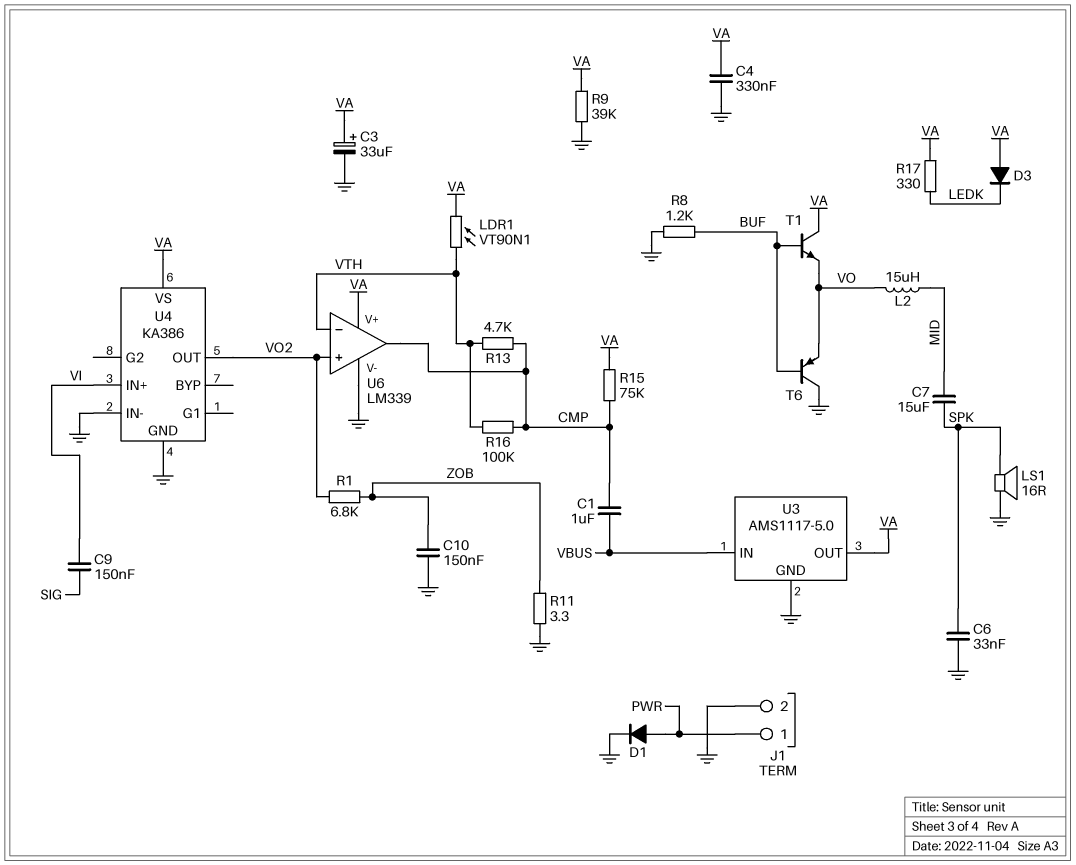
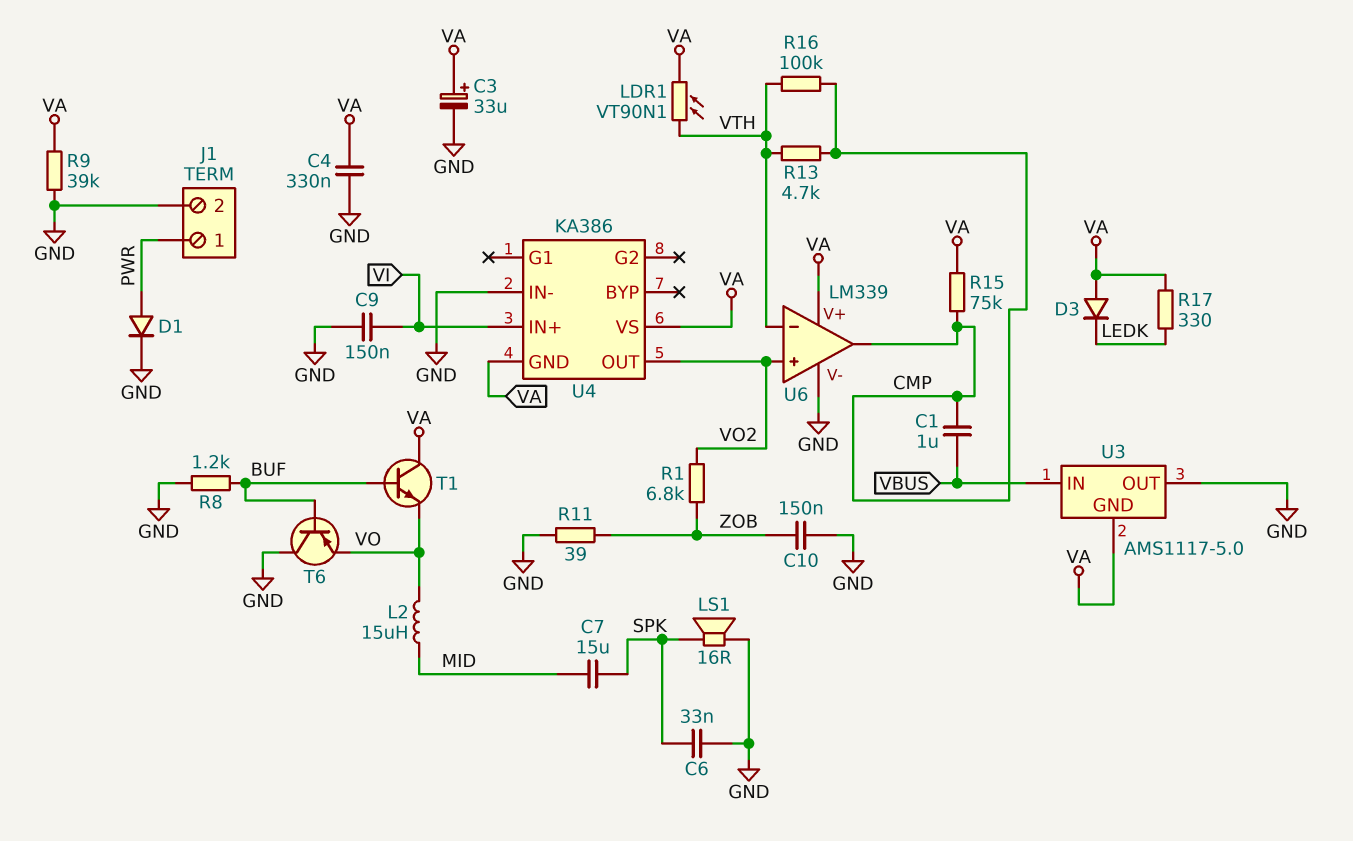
C9: 150nF (SIG, VI) -> 150nF (GND, VI)
R11: 3.3 (GND, ZOB) -> 39 (GND, ZOB)
U3 pin GND: GND -> VA
U3 pin OUT: VA -> GND
U4 pin GND: GND -> VA

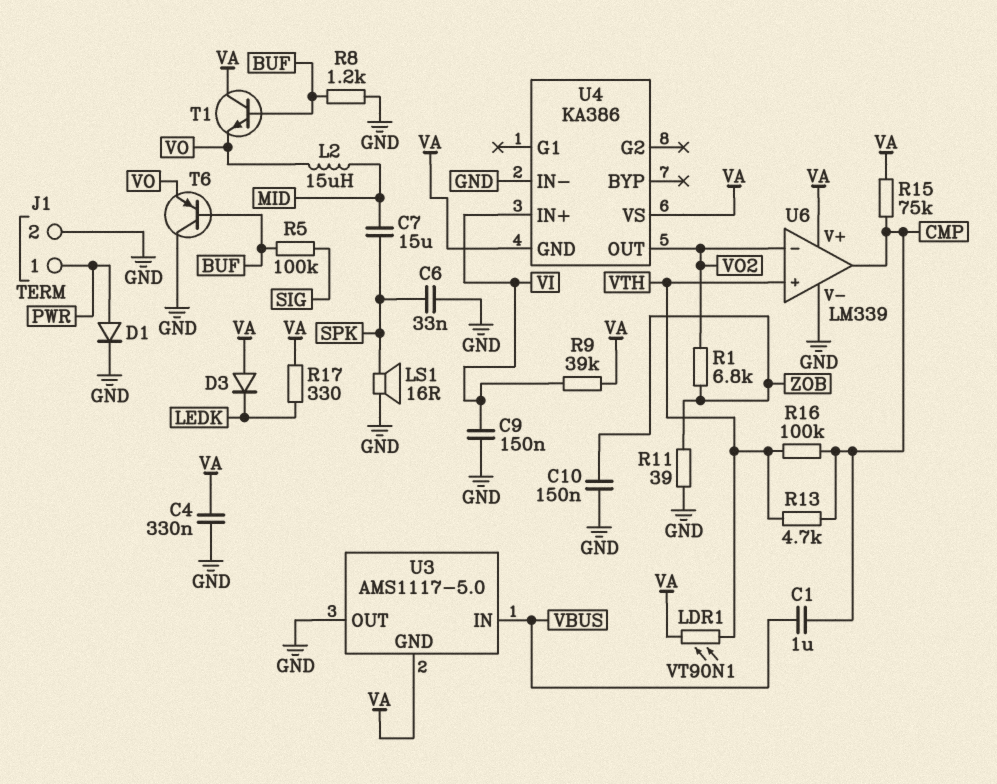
C3: 33uF (plus VA, minus GND) -> none
R5: none -> 100k (BUF, SIG)
R9: 39k (GND, VA) -> 39k (VA, VI)
U6 pin in+: VO2 -> VTH
U6 pin in-: VTH -> VO2

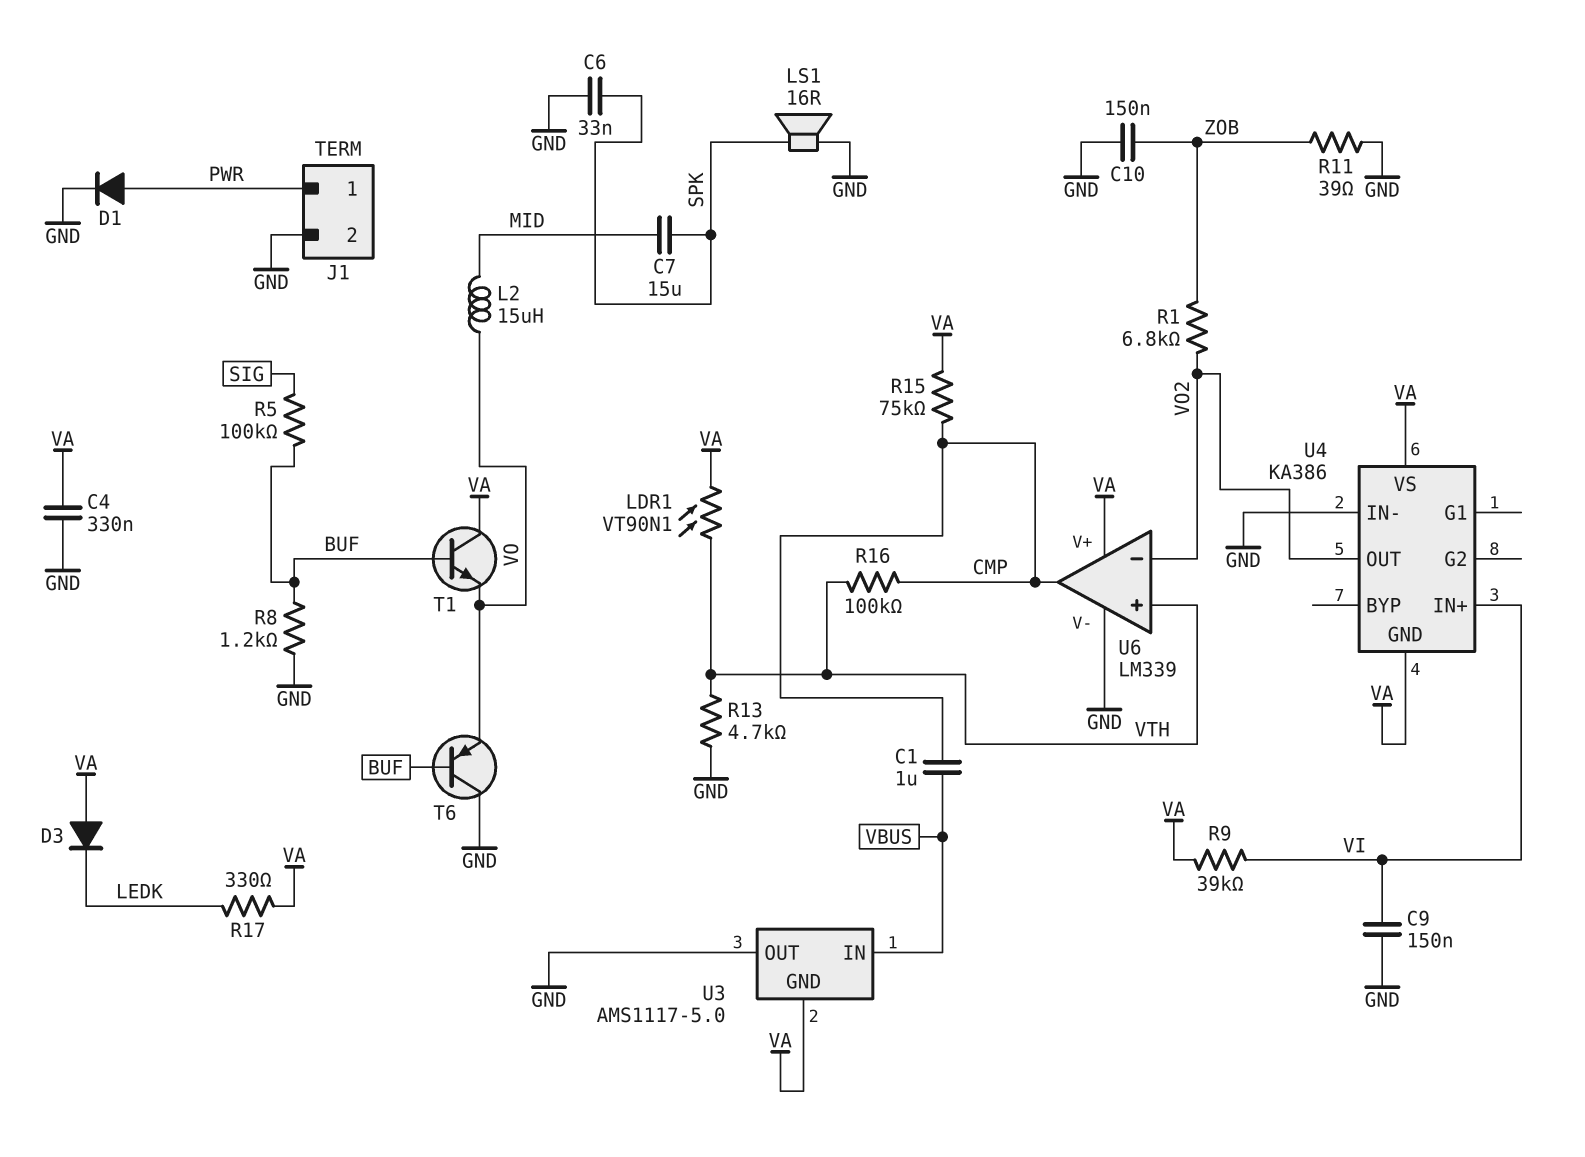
R13: 4.7k (CMP, VTH) -> 4.7k (GND, VTH)

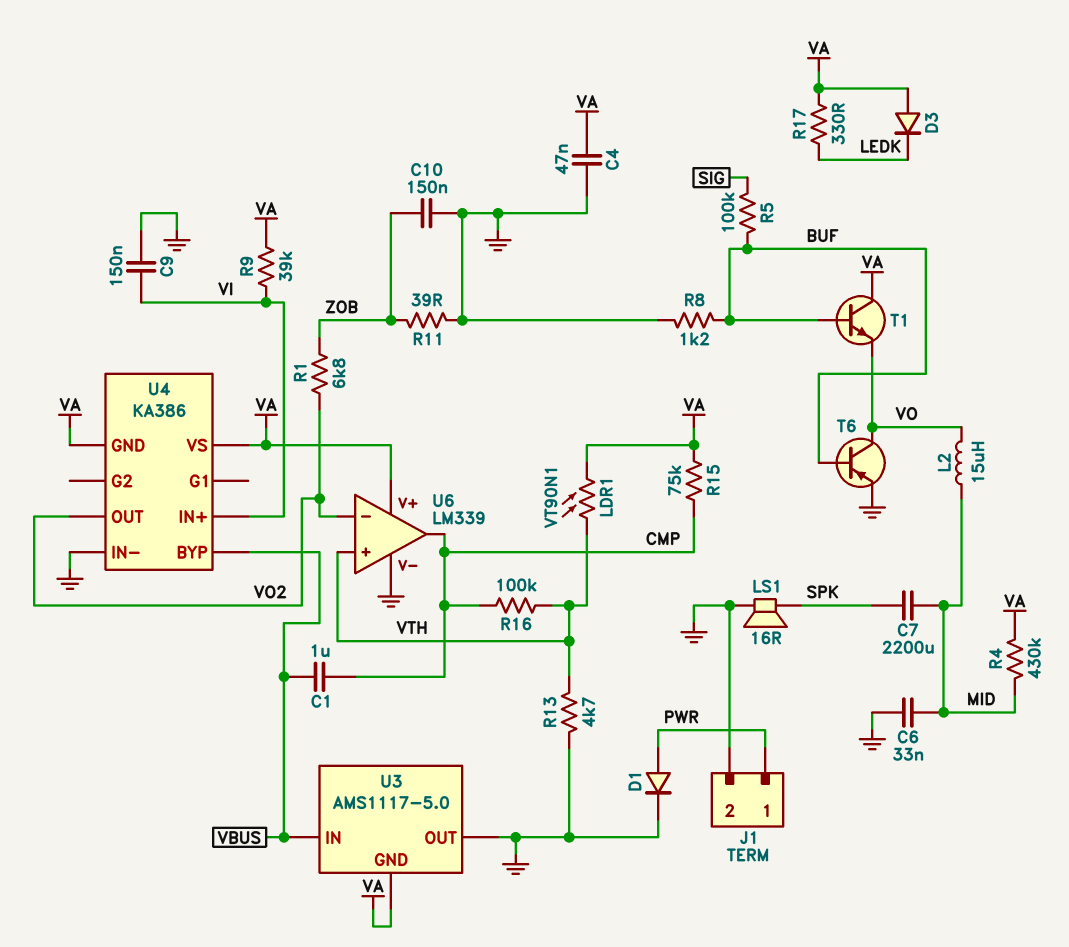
C4: 330nF (GND, VA) -> 47nF (GND, VA)
C6: 33nF (GND, SPK) -> 33nF (GND, MID)
C7: 15uF (MID, SPK) -> 2200uF (MID, SPK)
R4: none -> 430k (MID, VA)
T6: PNP (B BUF, C GND, E VO) -> PNP (B BUF, C VO, E GND)
U4 pin BYP: none -> VBUS

